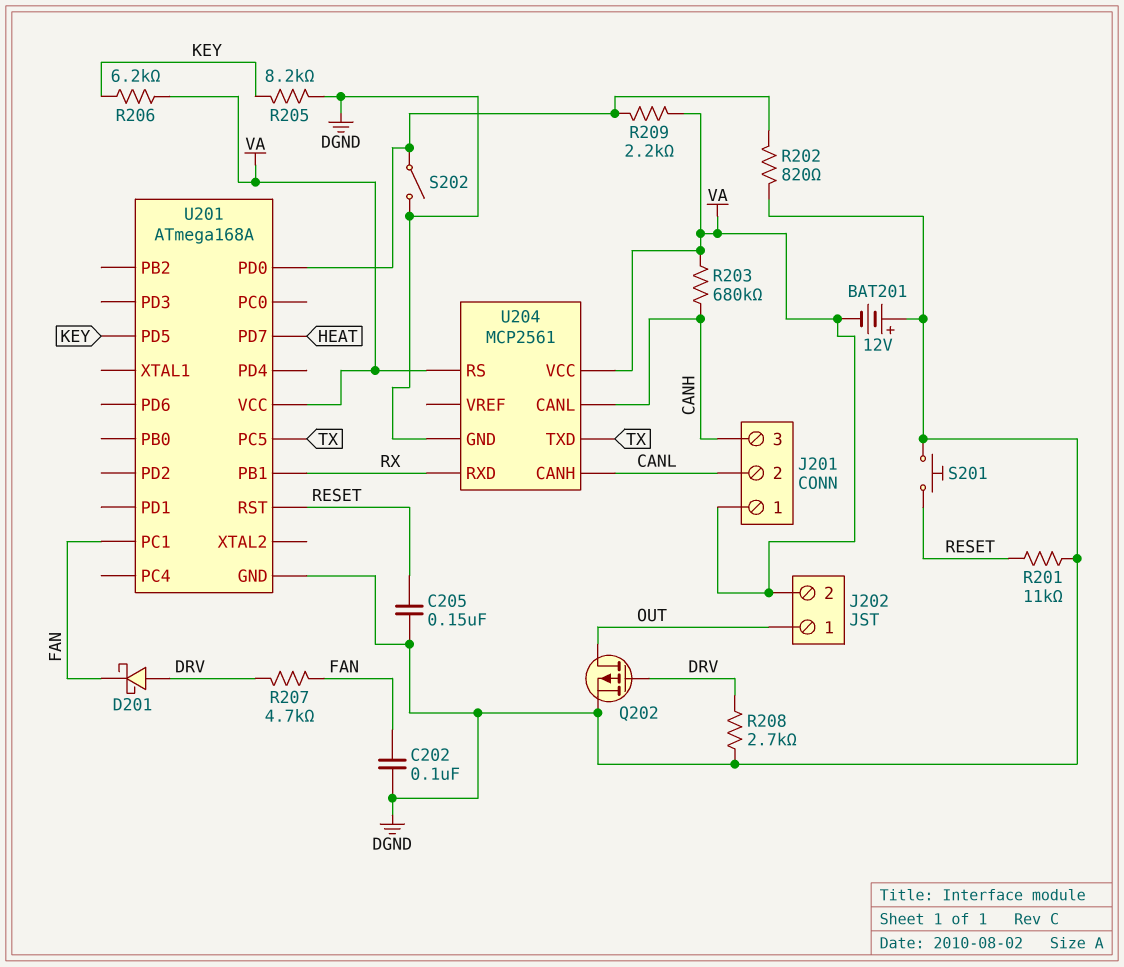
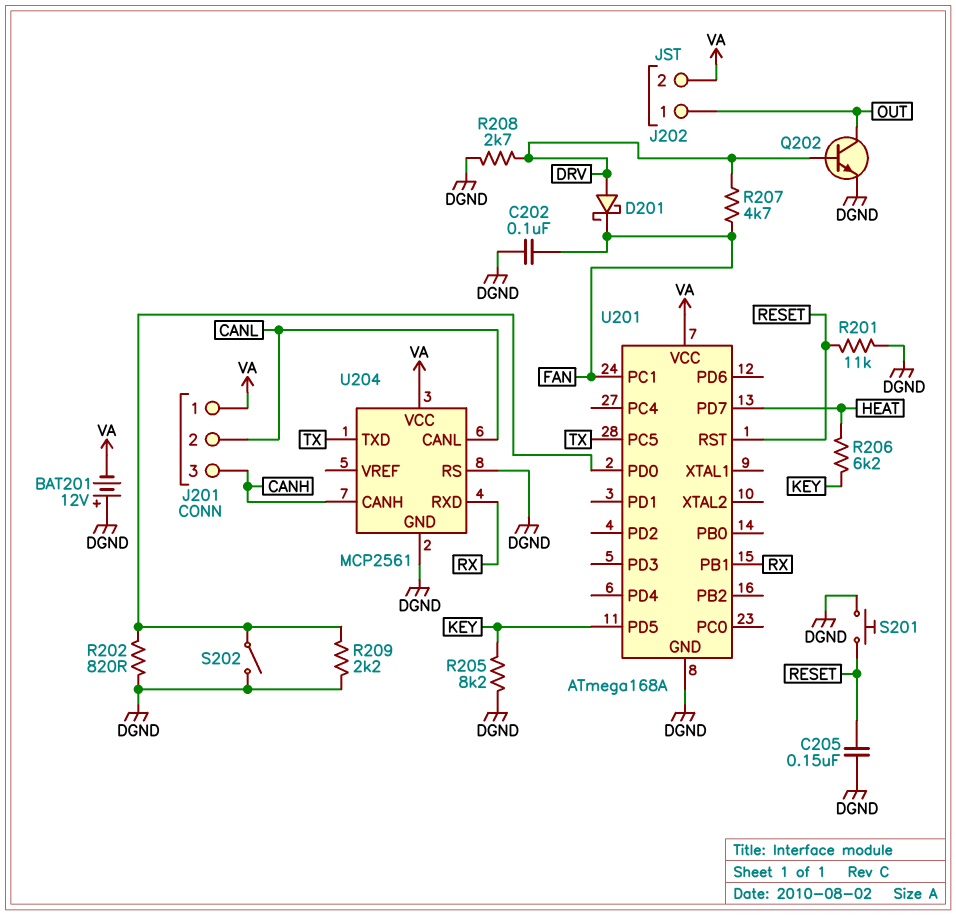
Q202: PMOS (G DRV, D OUT, S DGND) -> NPN (B DRV, C OUT, E DGND)
R203: 680k (CANH, VA) -> none
R206: 6.2k (KEY, VA) -> 6.2k (HEAT, KEY)
R209: 2.2k (U201/PD0, VA) -> 2.2k (DGND, U201/PD0)
U204 pin CANH: CANL -> CANH
U204 pin CANL: CANH -> CANL
U204 pin RS: VA -> DGND

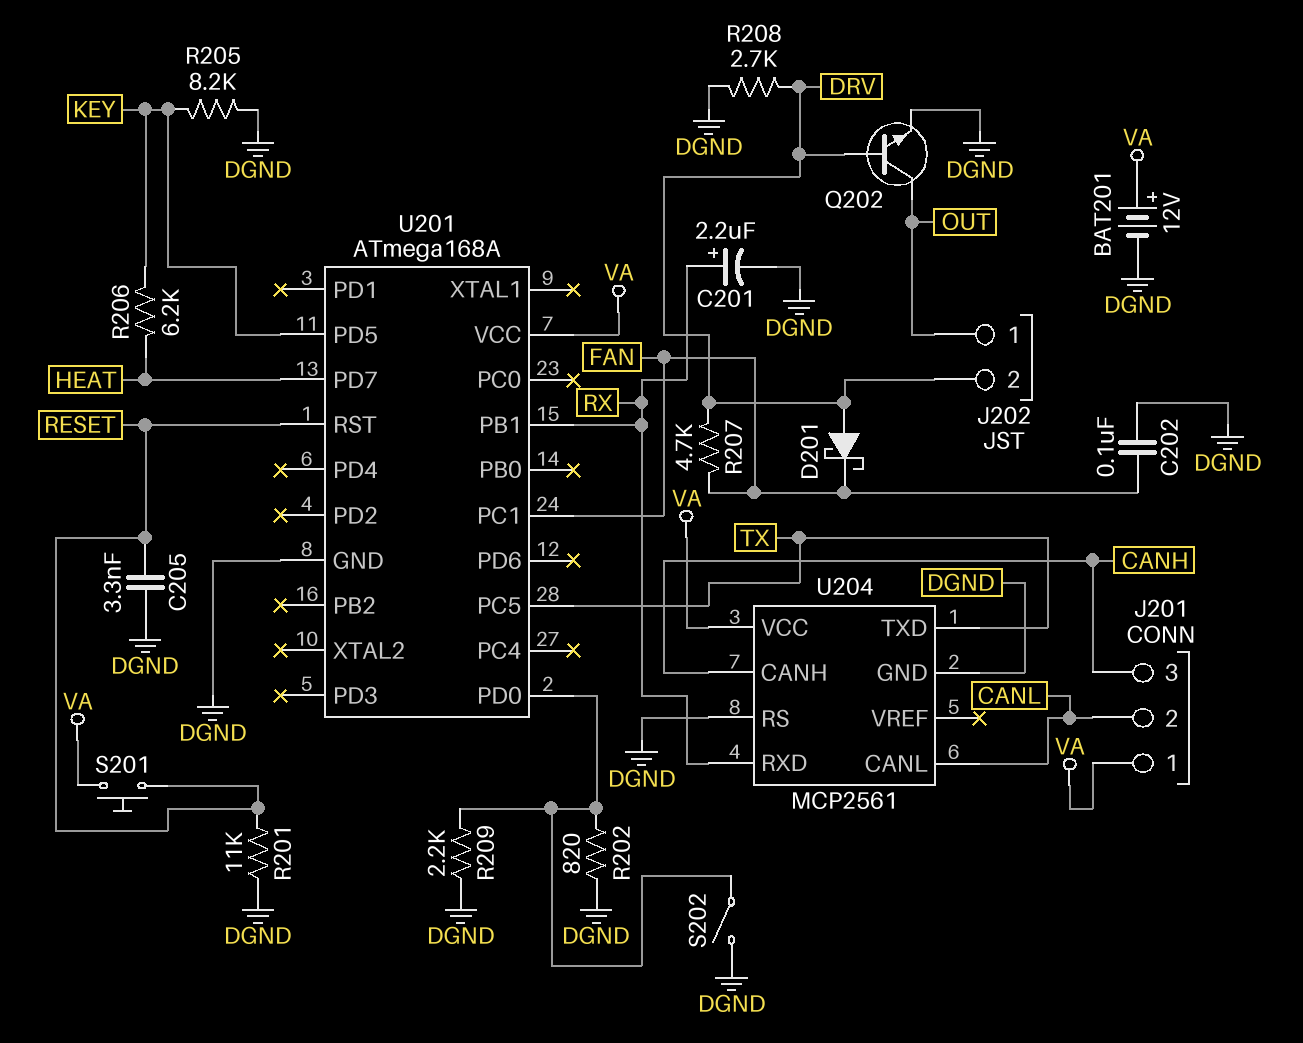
BAT201: 12V (plus DGND, minus VA) -> 12V (plus VA, minus DGND)
C201: none -> 2.2uF (plus RX, minus DGND)
C205: 150nF (DGND, RESET) -> 3.3nF (DGND, RESET)
J202 pin 2: VA -> DRV
S201: button (DGND, RESET) -> button (RESET, VA)

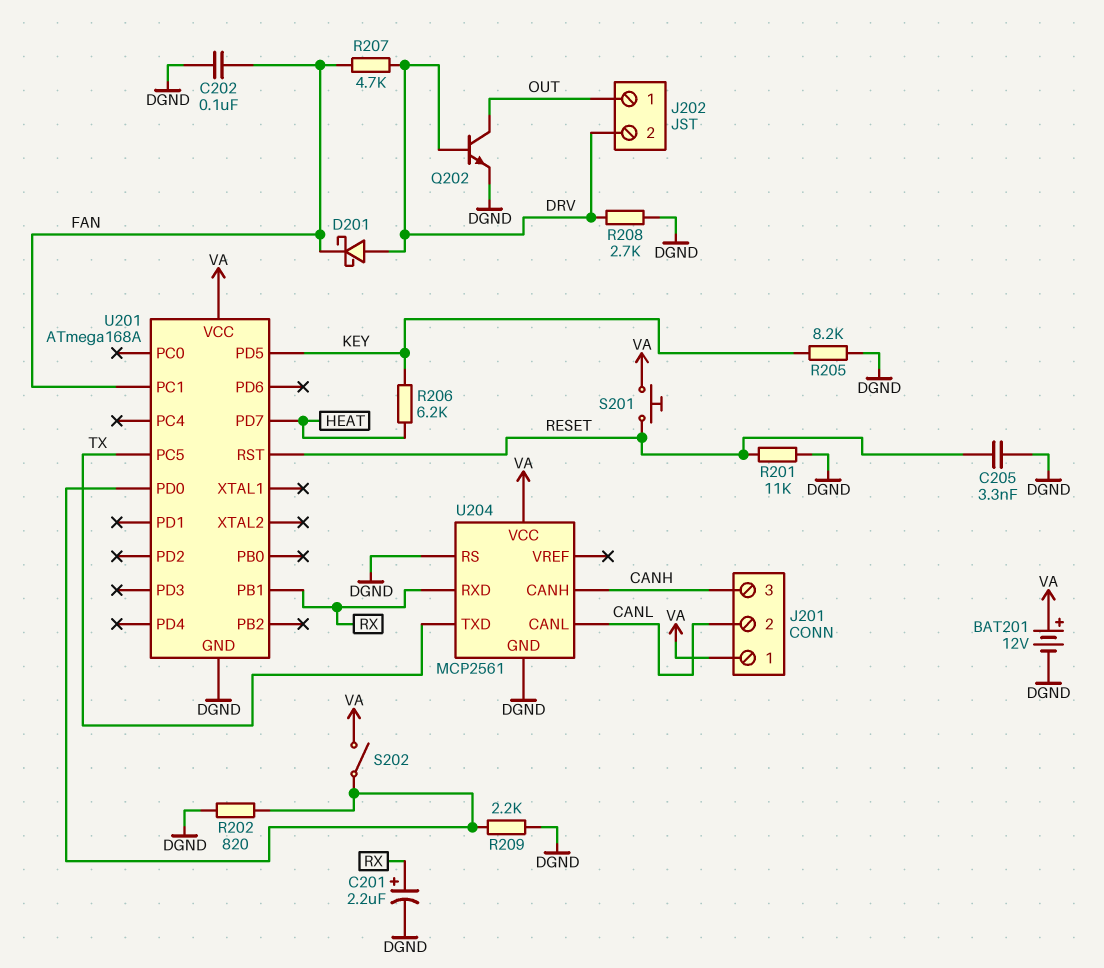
S202: switch (DGND, U201/PD0) -> switch (U201/PD0, VA)

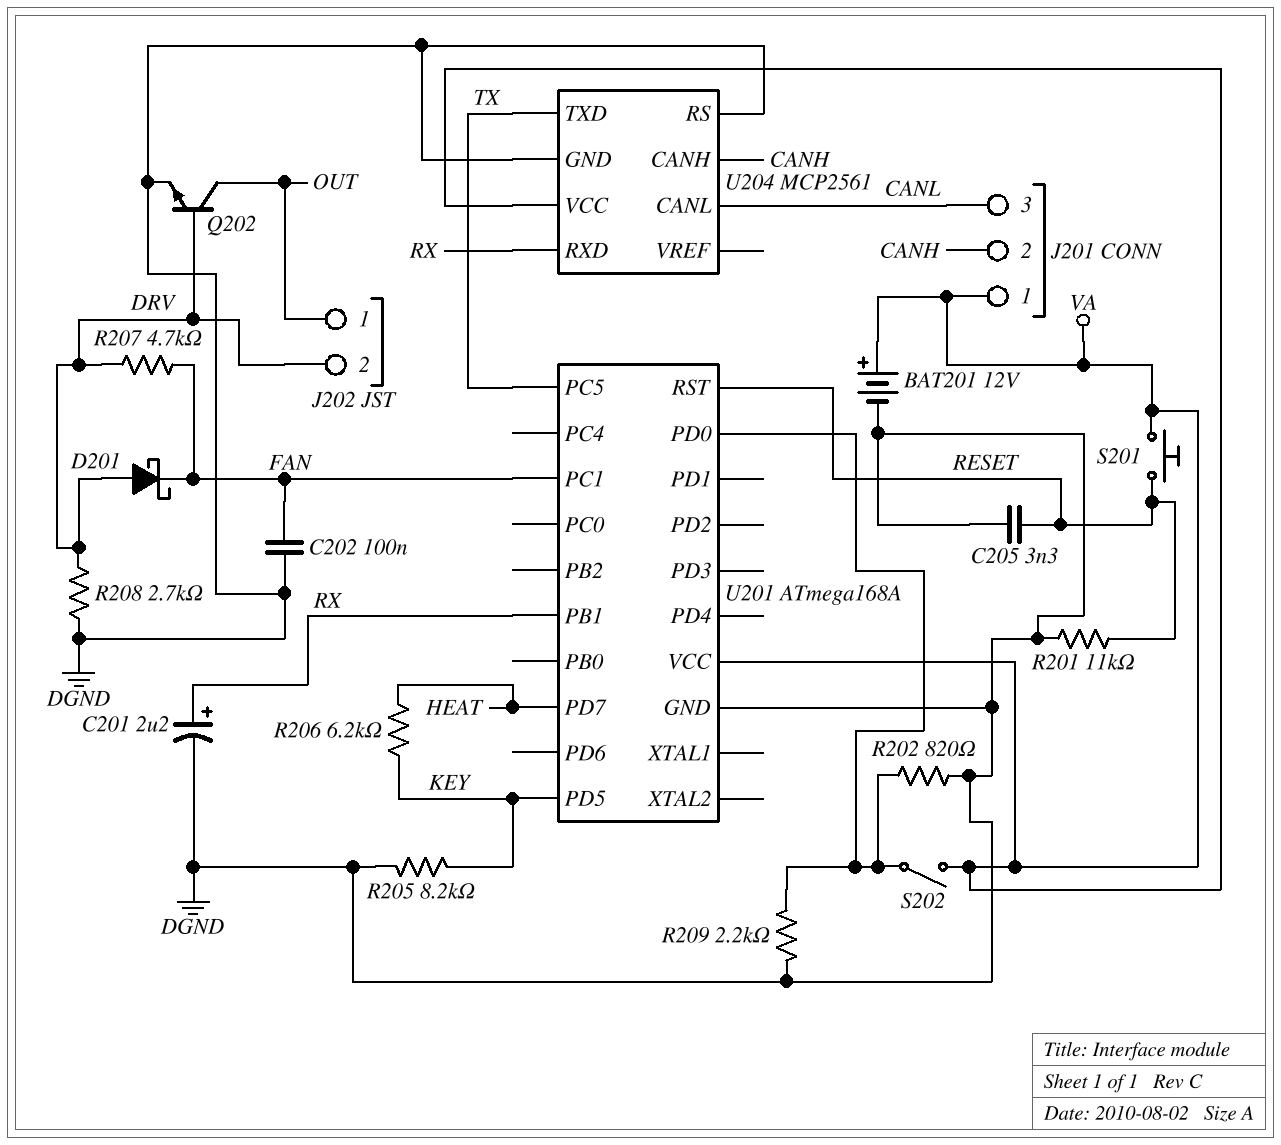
J201 pin 2: CANL -> CANH
J201 pin 3: CANH -> CANL

